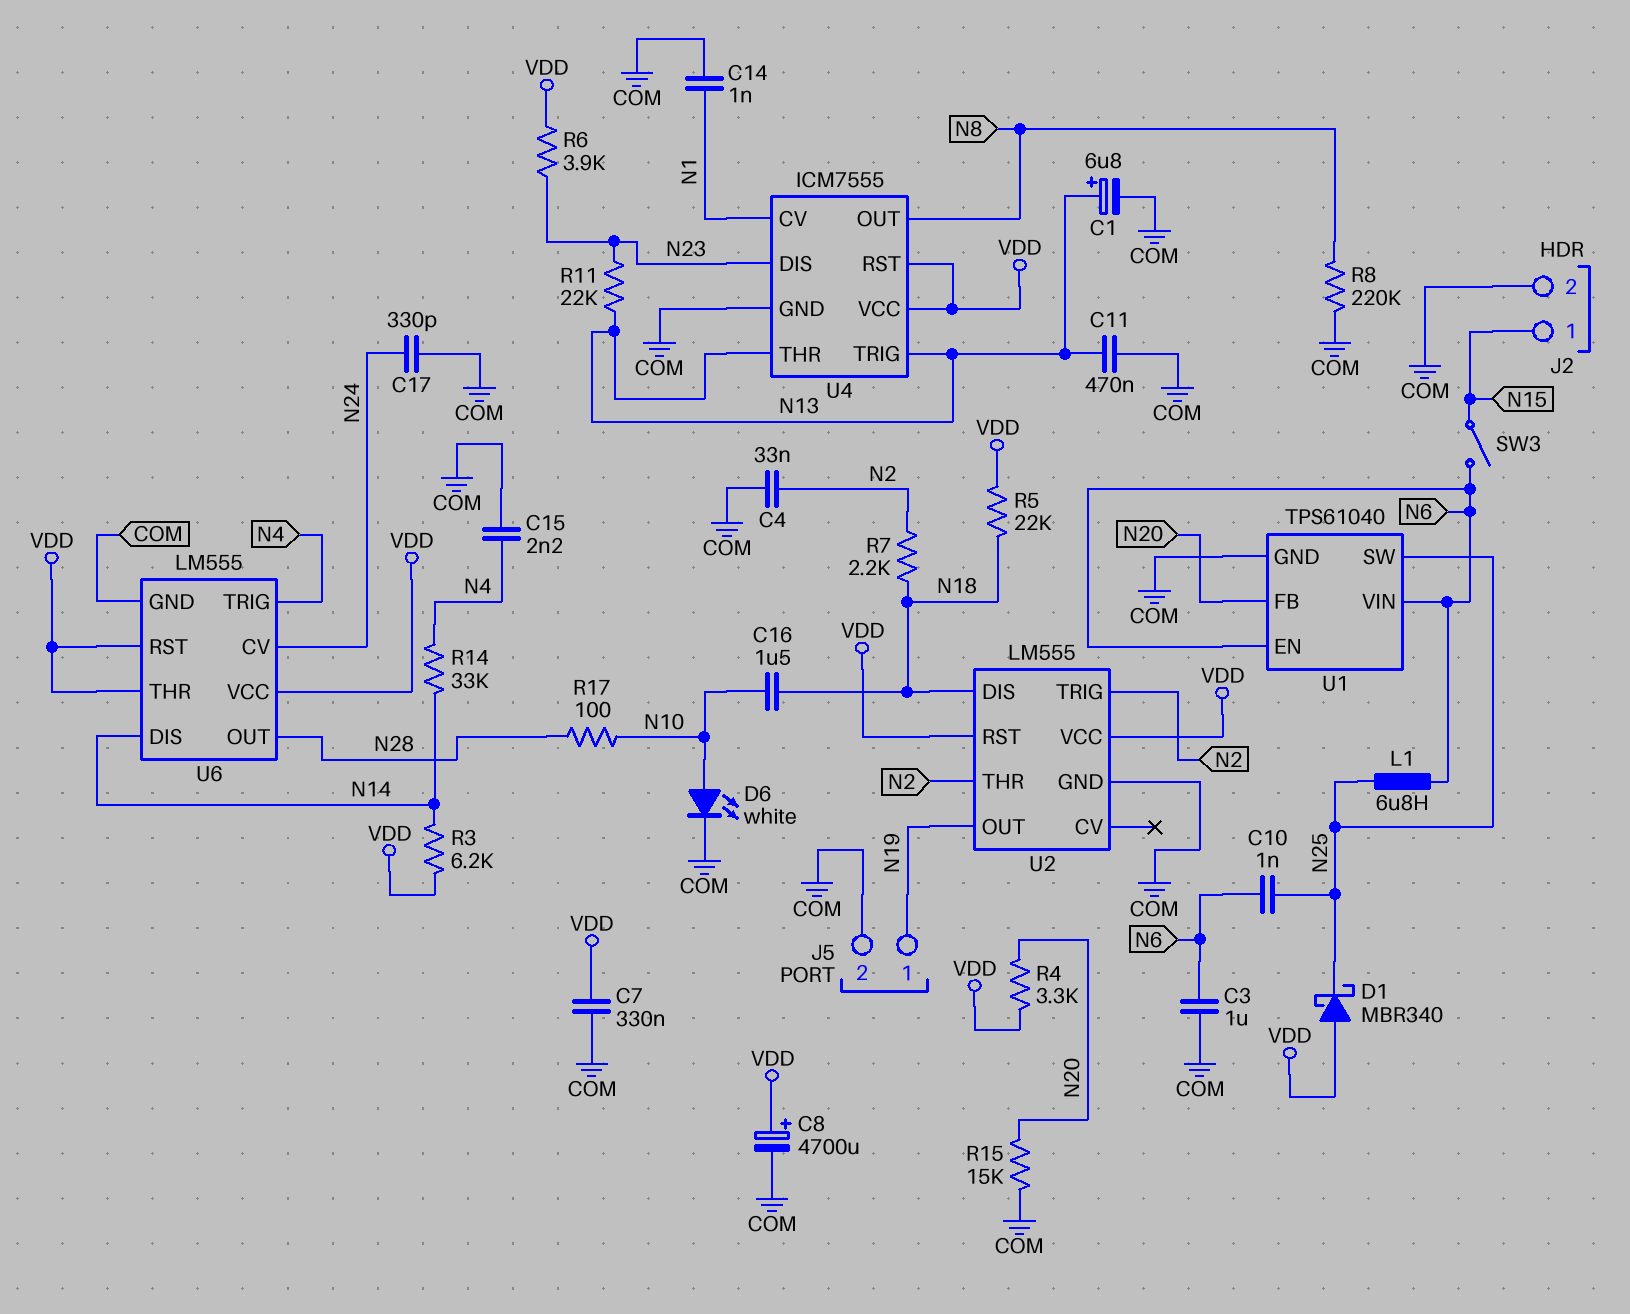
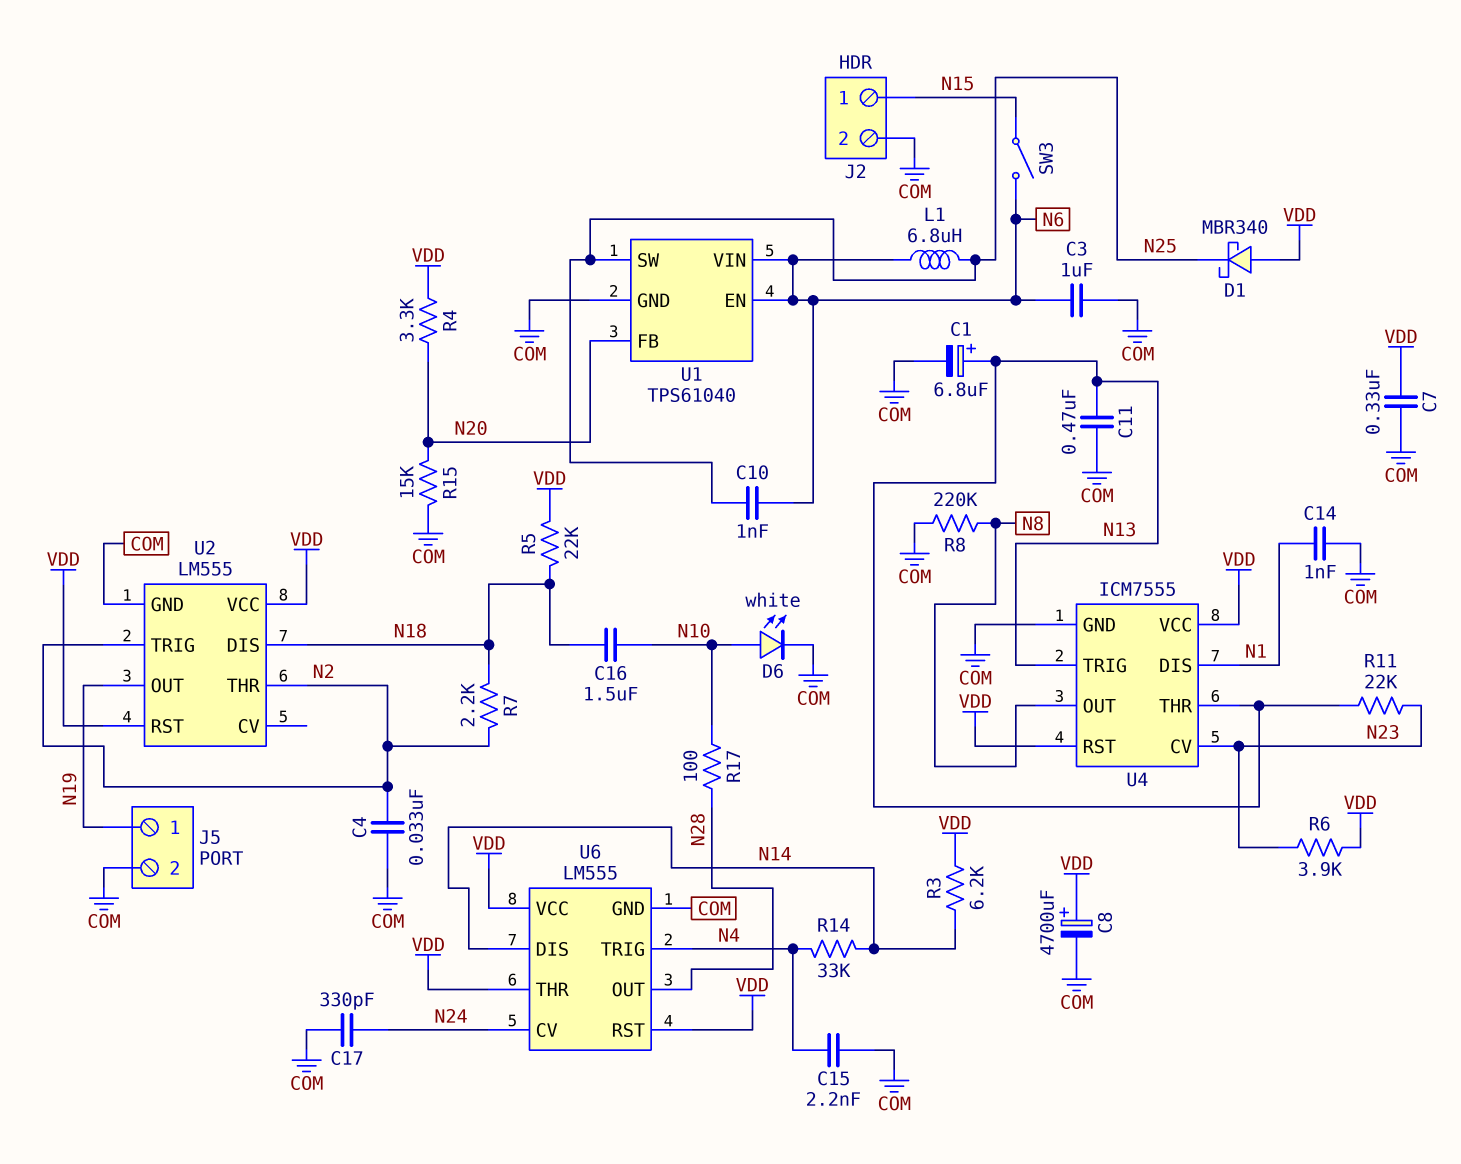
U4 pin CV: N1 -> N23
U4 pin DIS: N23 -> N1

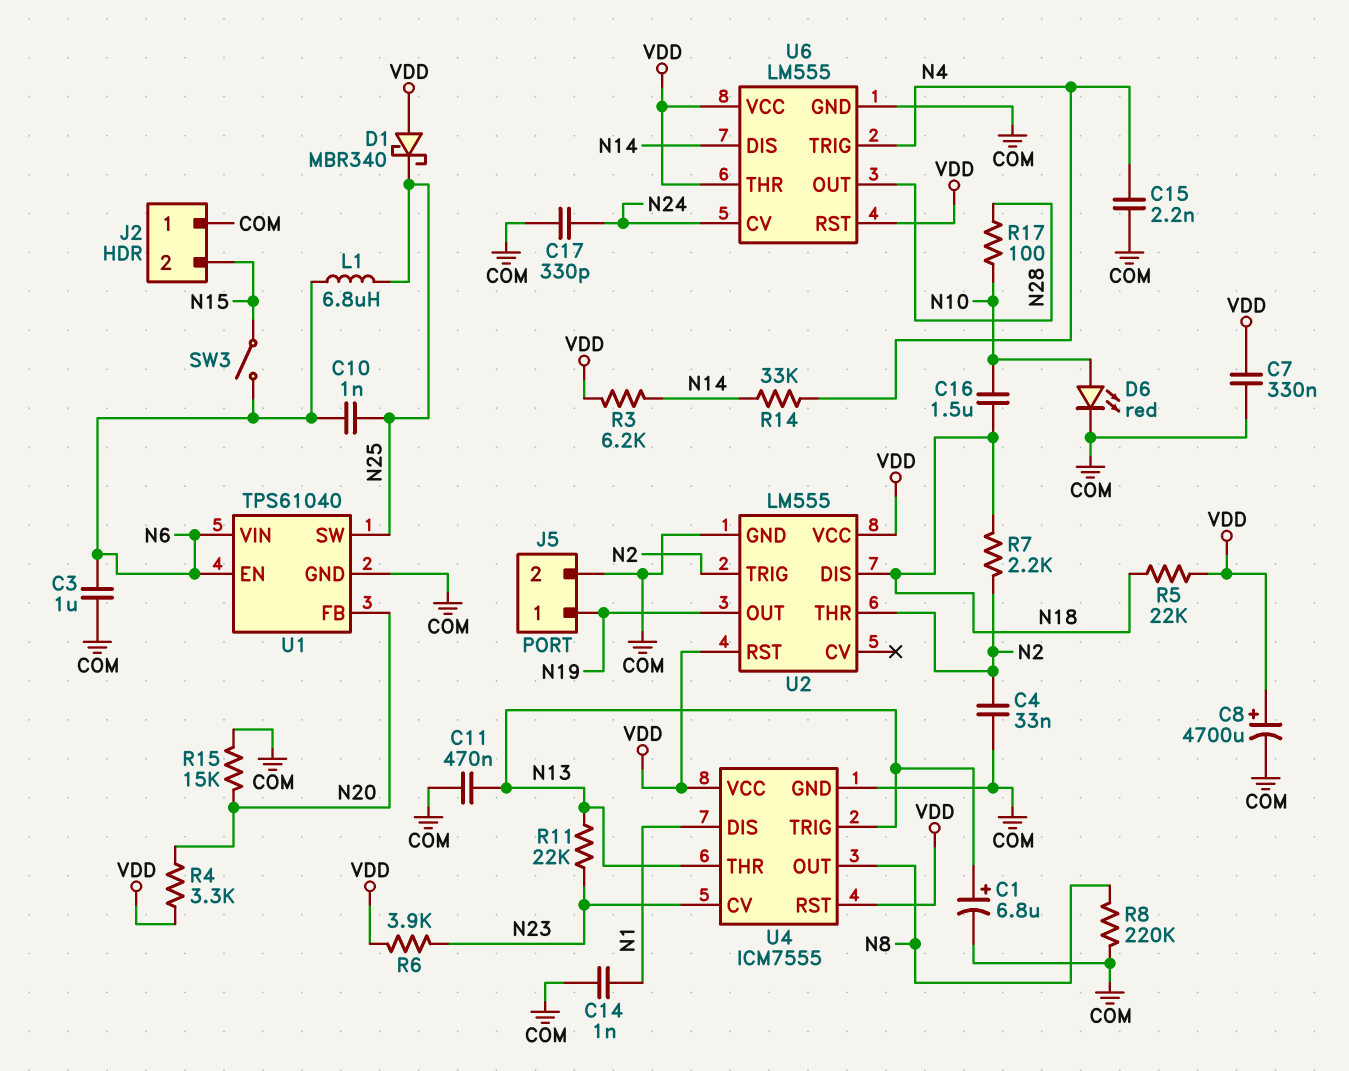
D6: LED white (A N10, K COM) -> LED red (A N10, K COM)
J2 pin 1: N15 -> COM
J2 pin 2: COM -> N15

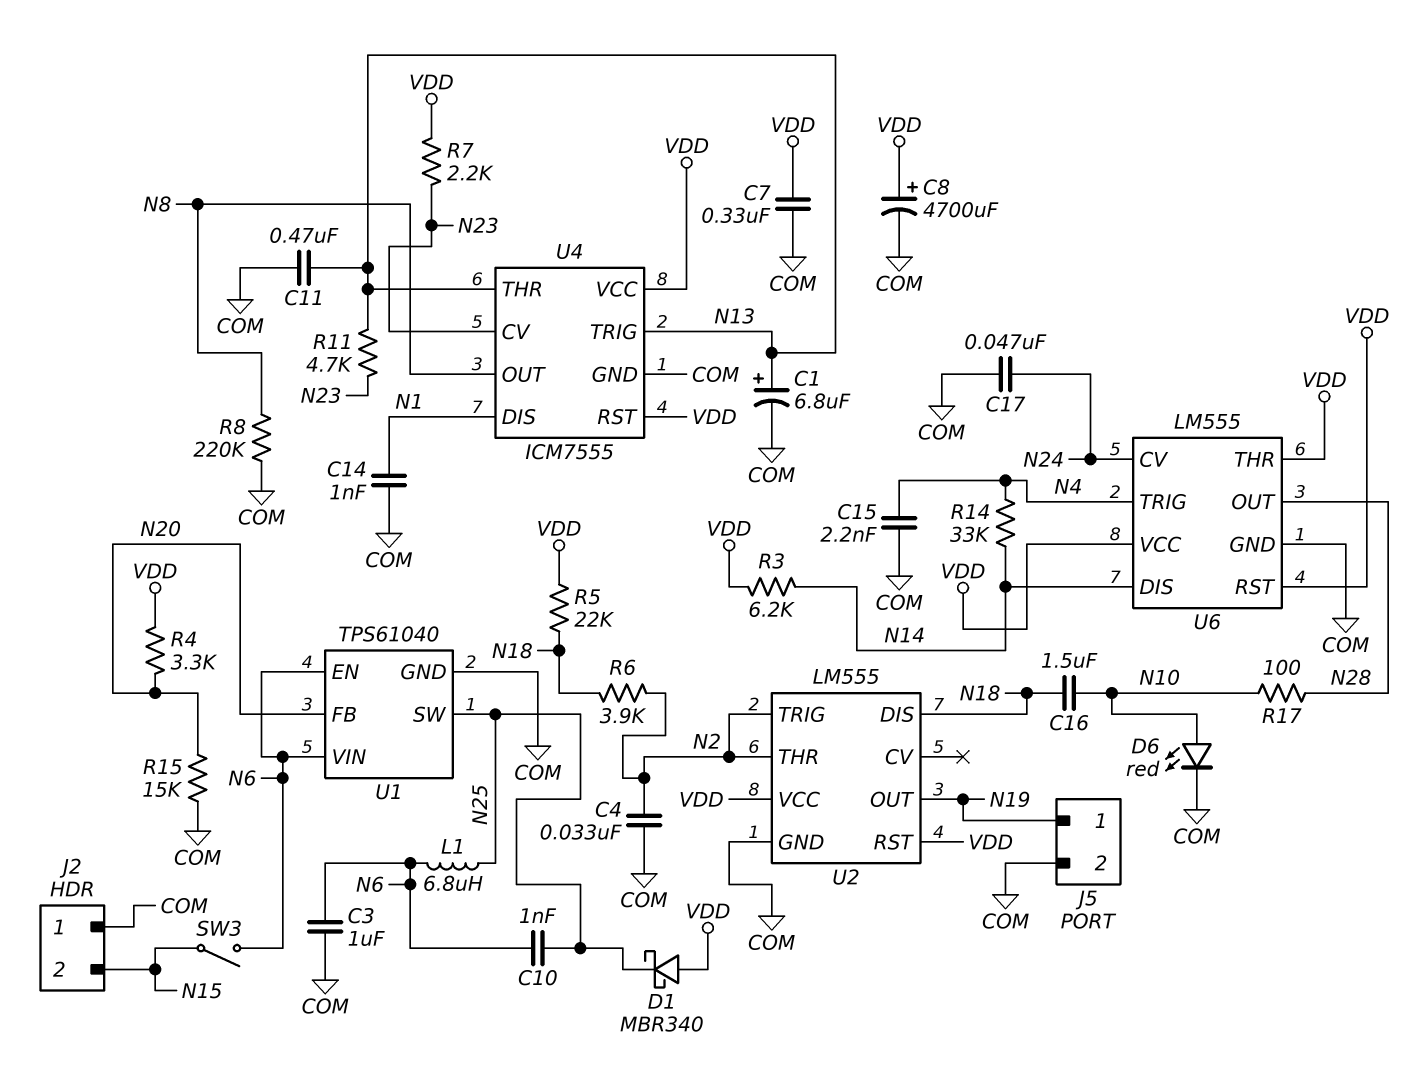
C17: 330pF (COM, N24) -> 47nF (COM, N24)
R6: 3.9k (N23, VDD) -> 3.9k (N2, N18)
R7: 2.2k (N2, N18) -> 2.2k (N23, VDD)
R11: 22k (N13, N23) -> 4.7k (N13, N23)

